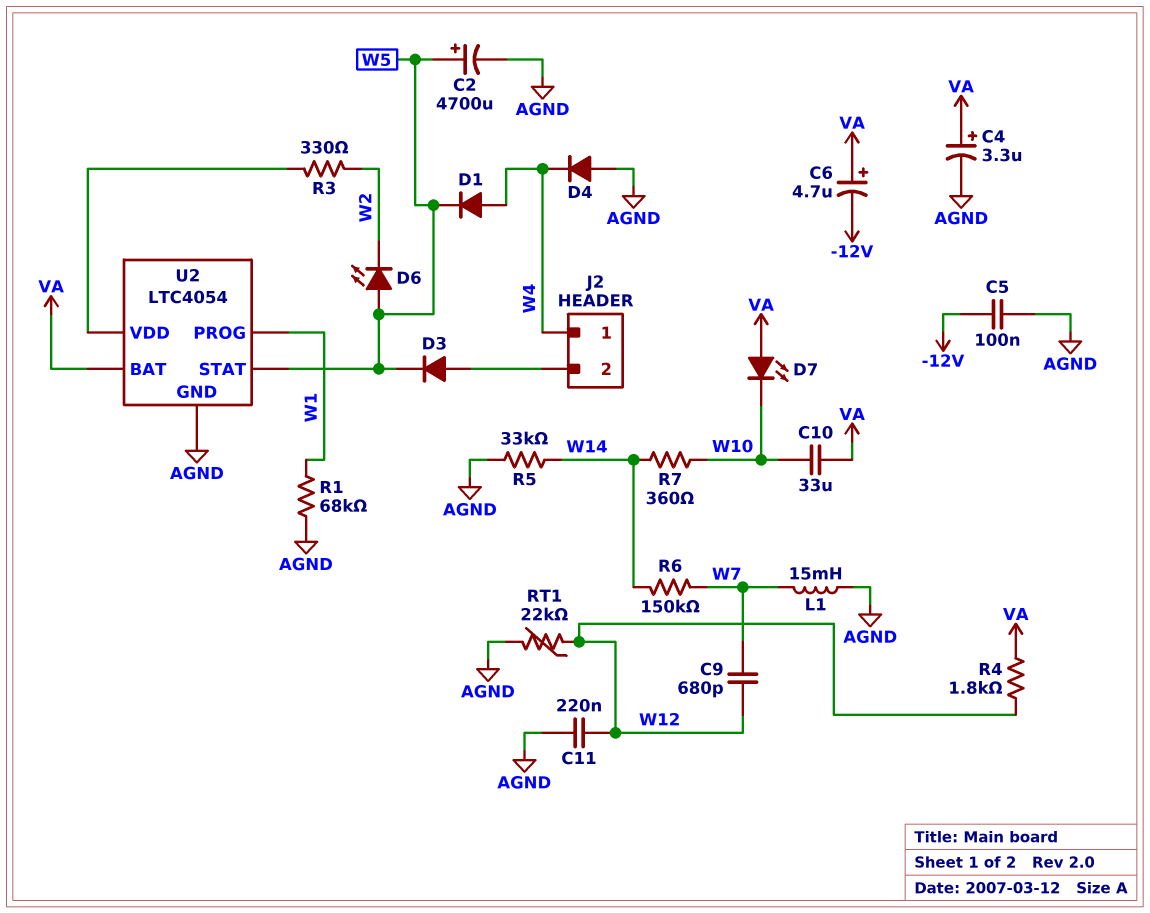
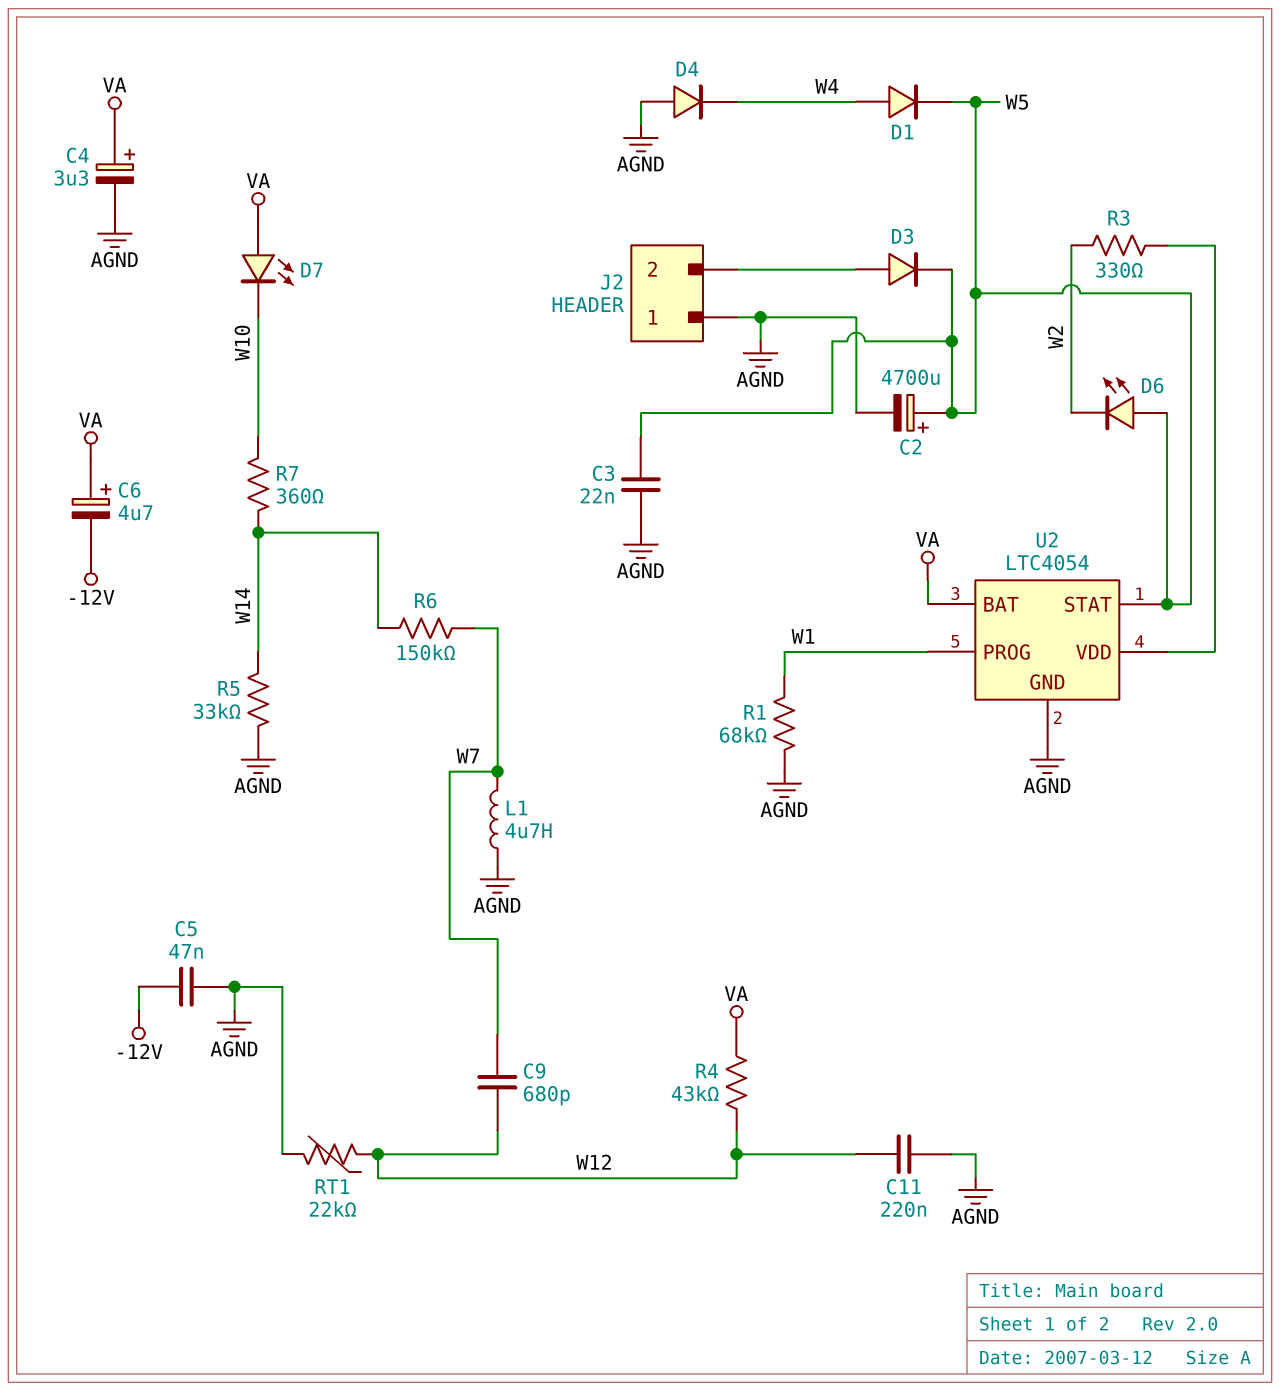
C3: none -> 22nF (AGND, W5)
C5: 100nF (-12V, AGND) -> 47nF (-12V, AGND)
C10: 33uF (VA, W10) -> none
J2 pin 1: W4 -> AGND
L1: 15mH (AGND, W7) -> 4.7uH (AGND, W7)
R4: 1.8k (VA, W12) -> 43k (VA, W12)

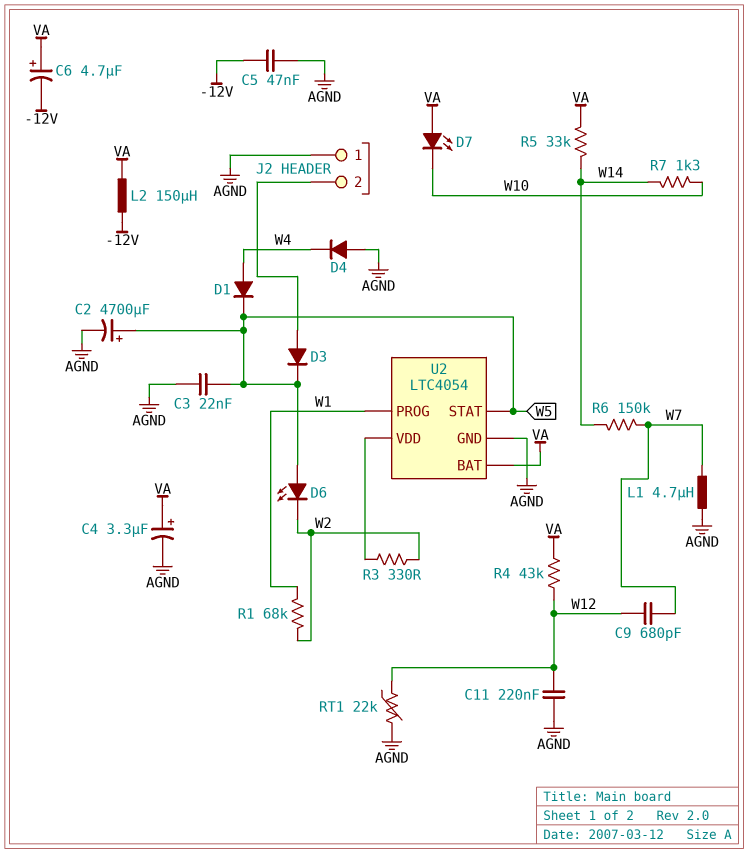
L2: none -> 150uH (-12V, VA)
R1: 68k (AGND, W1) -> 68k (W1, W2)
R5: 33k (AGND, W14) -> 33k (VA, W14)
R7: 360 (W10, W14) -> 1.3k (W10, W14)

